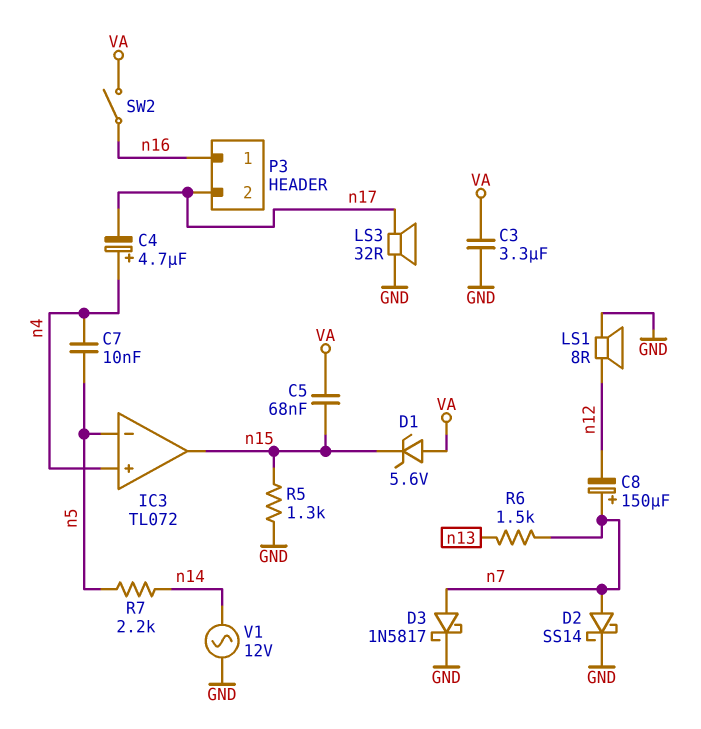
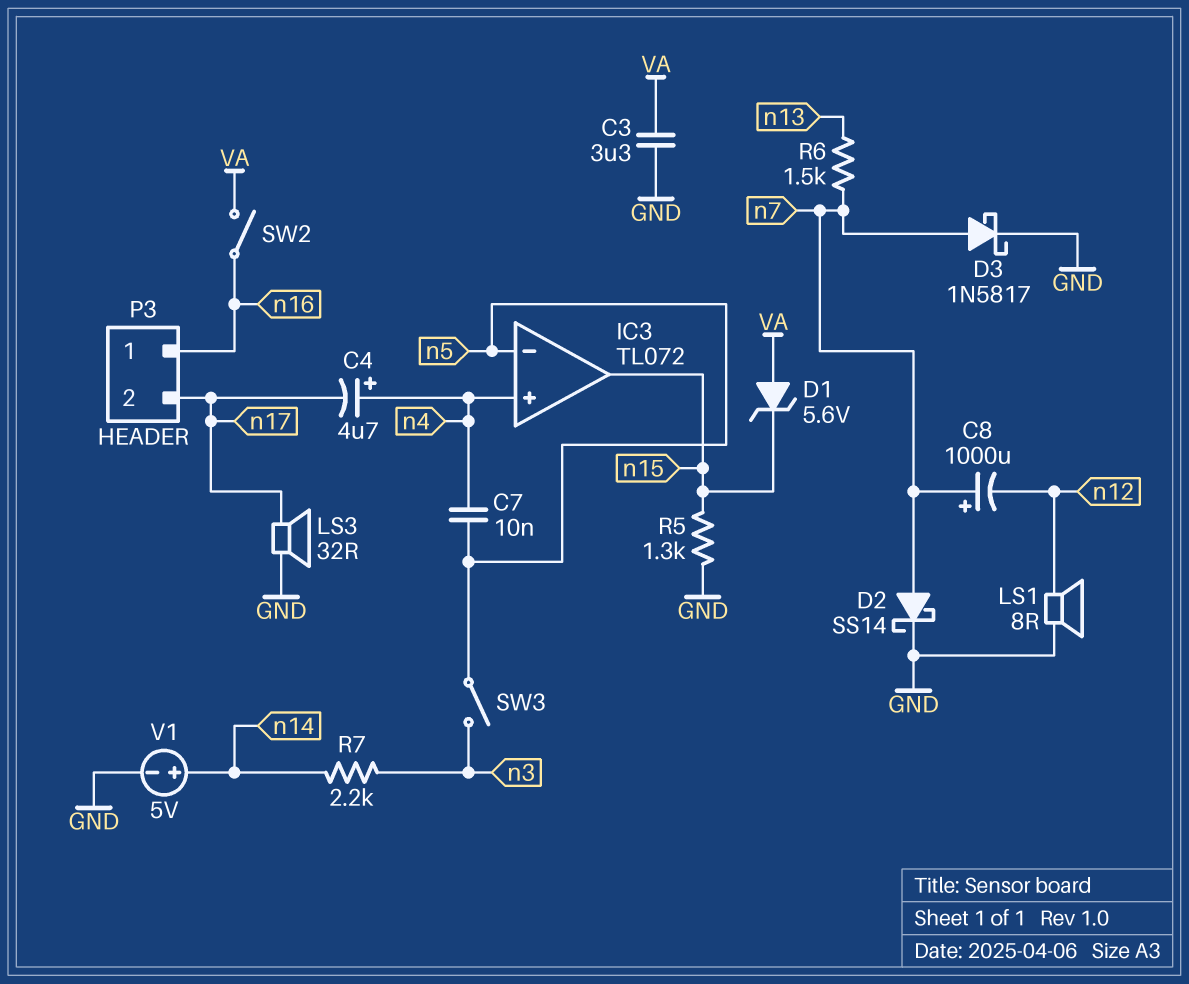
C5: 68nF (VA, n15) -> none
C8: 150uF (plus n7, minus n12) -> 1000uF (plus n7, minus n12)
R7: 2.2k (n5, n14) -> 2.2k (n3, n14)
SW3: none -> switch (n3, n5)
V1: AC 12V (GND, n14) -> 5V (plus n14, minus GND)

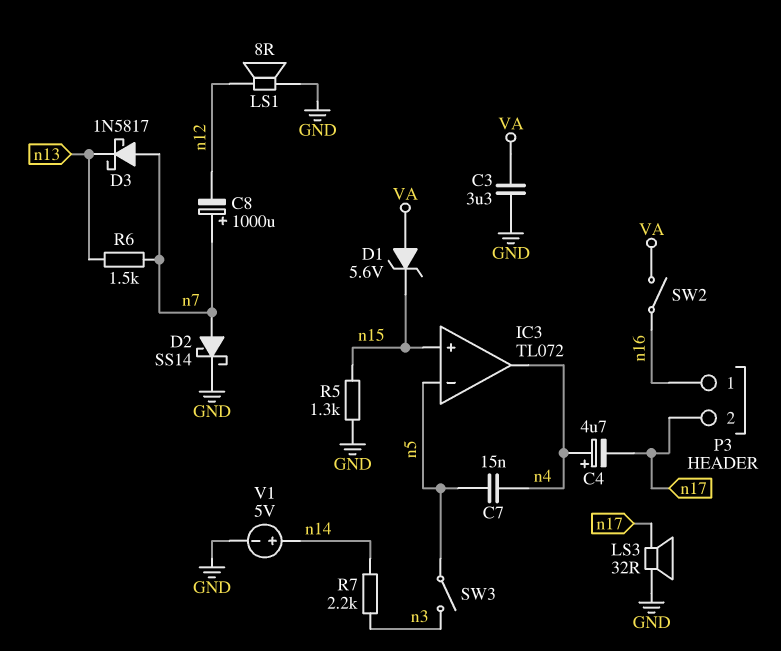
C7: 10nF (n4, n5) -> 15nF (n4, n5)
D3: schottky 1N5817 (A n7, K GND) -> schottky 1N5817 (A n7, K n13)
IC3 pin in+: n4 -> n15
IC3 pin out: n15 -> n4

